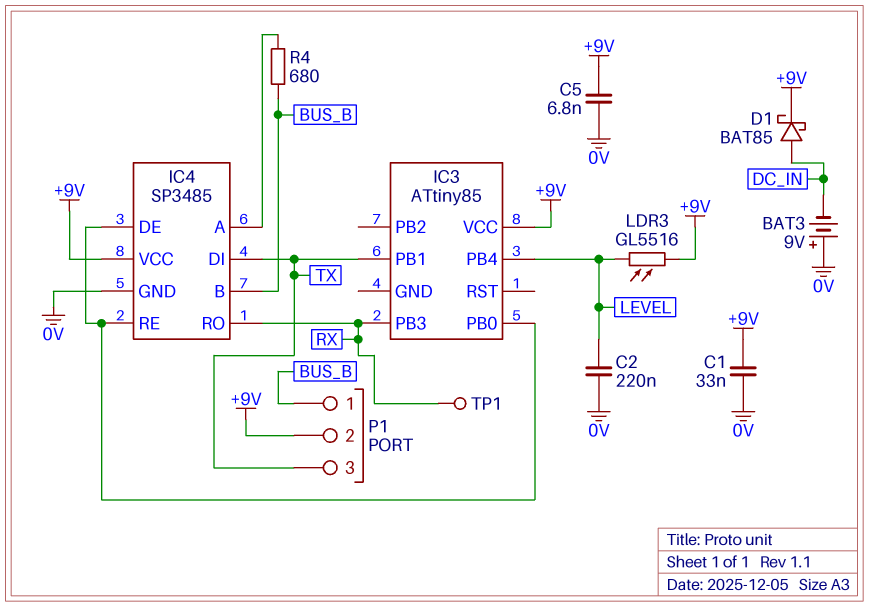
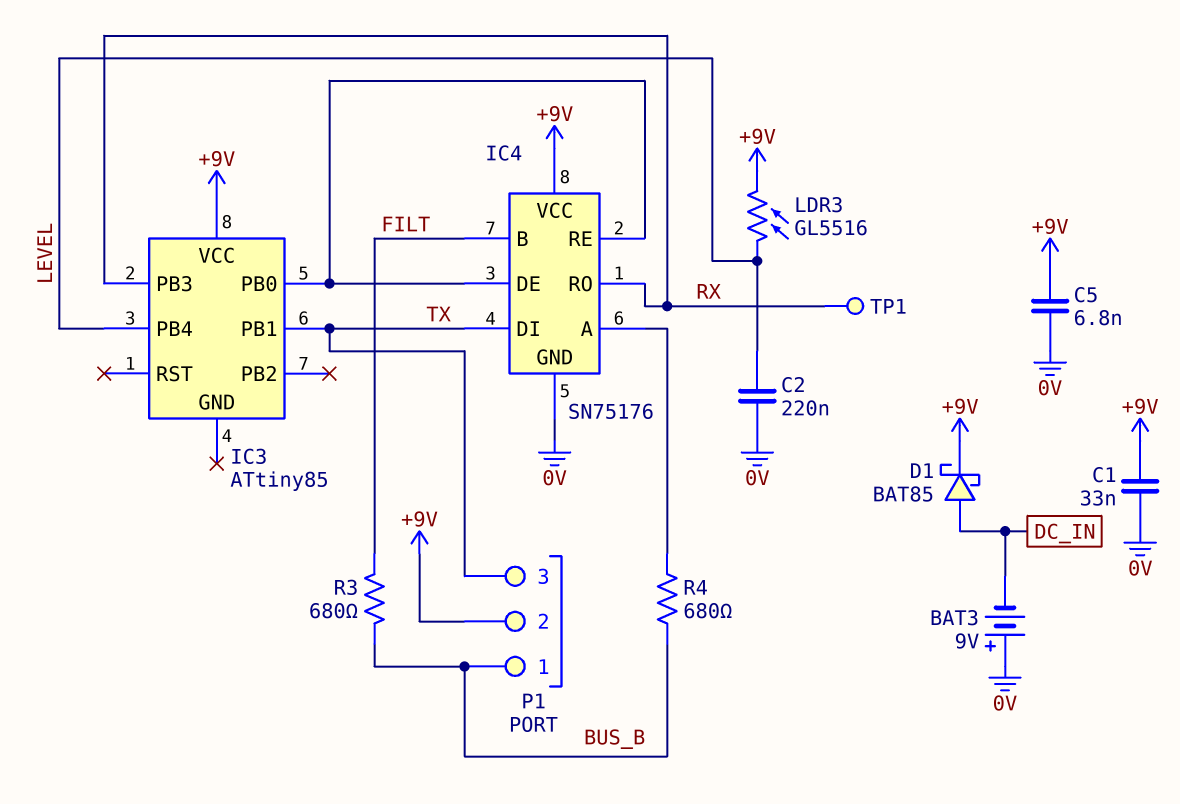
IC4: SP3485 -> SN75176
IC4 pin B: BUS_B -> FILT
R3: none -> 680 (BUS_B, FILT)

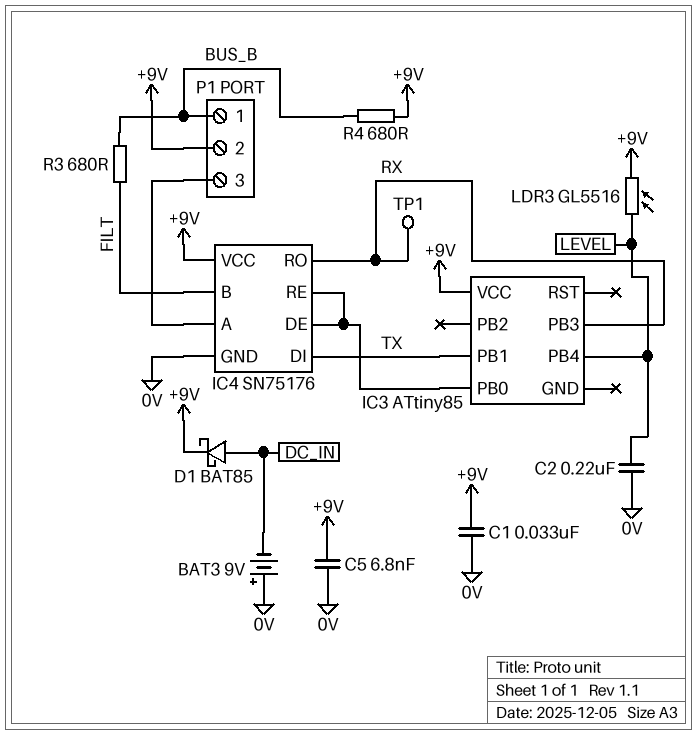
P1 pin 3: TX -> IC4/A
R4: 680 (BUS_B, IC4/A) -> 680 (+9V, BUS_B)

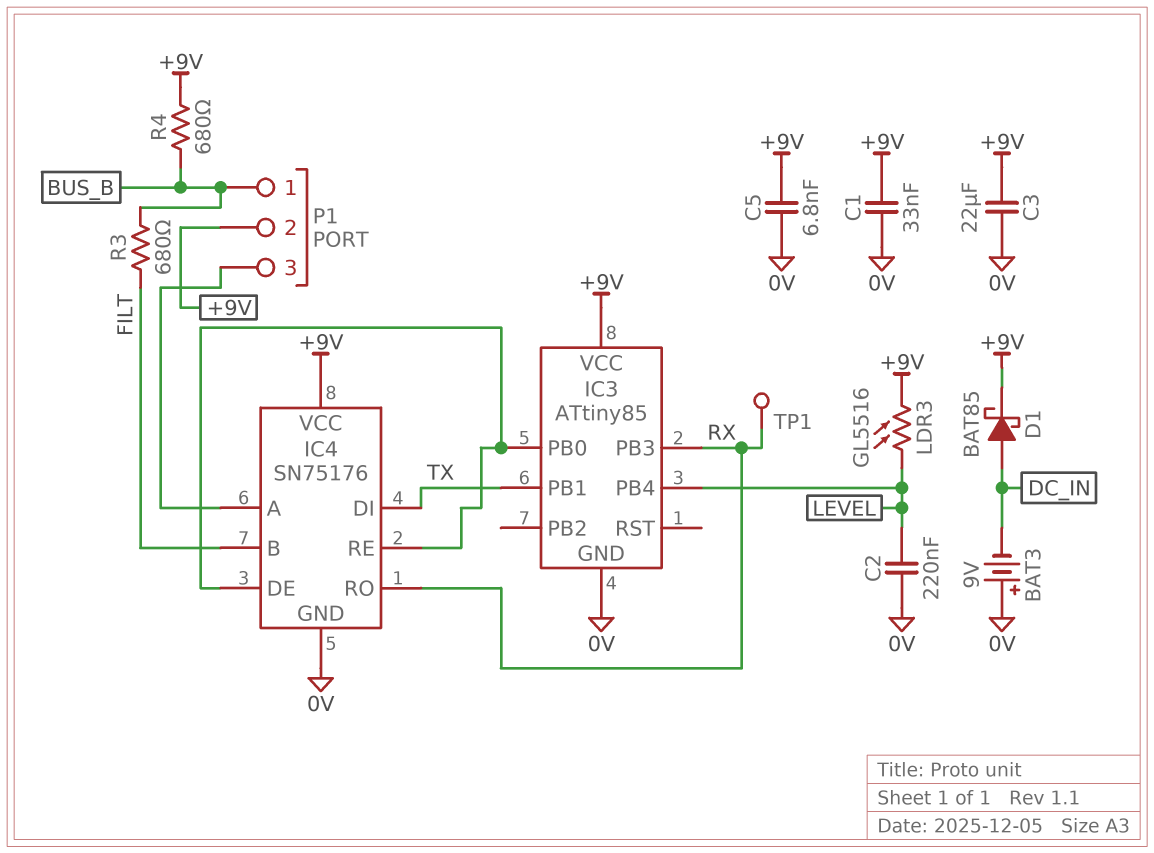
C3: none -> 22uF (+9V, 0V)
IC3 pin GND: none -> 0V

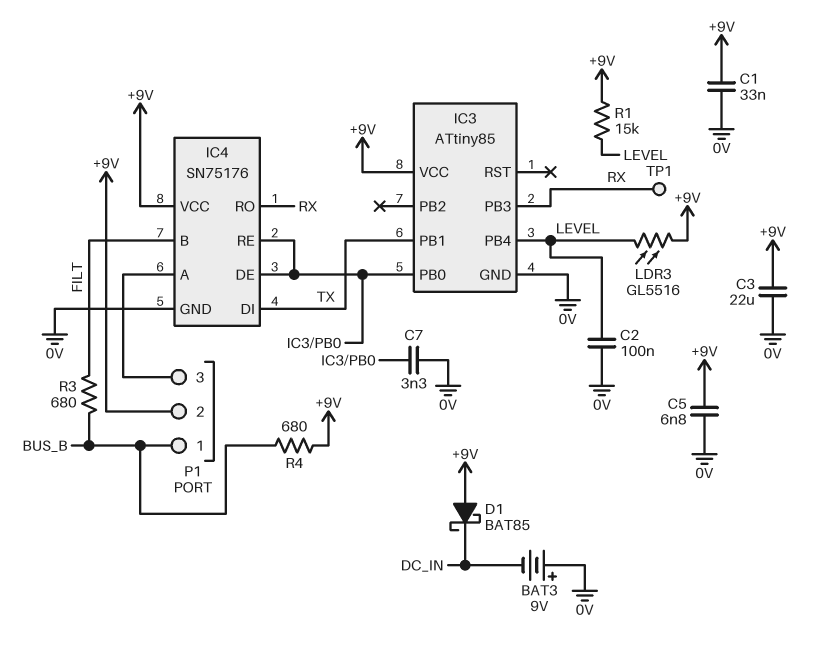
C2: 220nF (0V, LEVEL) -> 100nF (0V, LEVEL)
C7: none -> 3.3nF (0V, IC3/PB0)
D1: schottky BAT85 (A DC_IN, K +9V) -> schottky BAT85 (A +9V, K DC_IN)
R1: none -> 15k (+9V, LEVEL)

